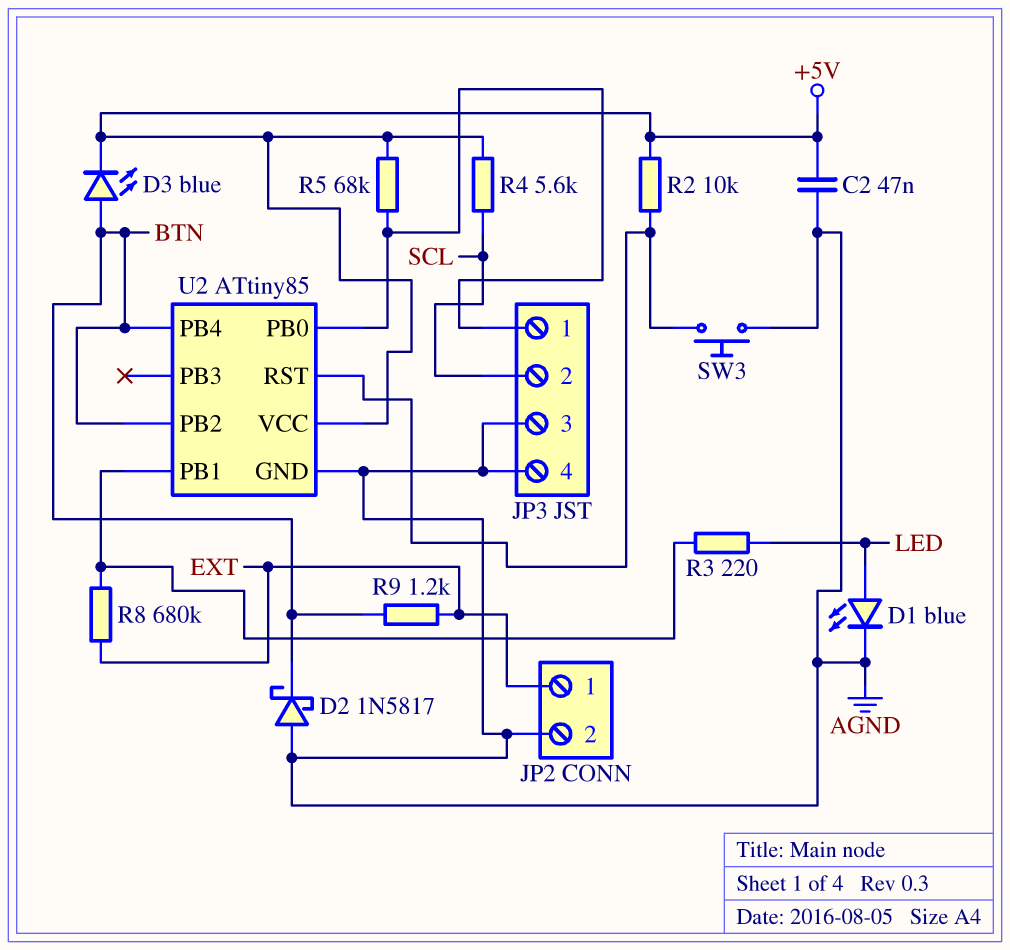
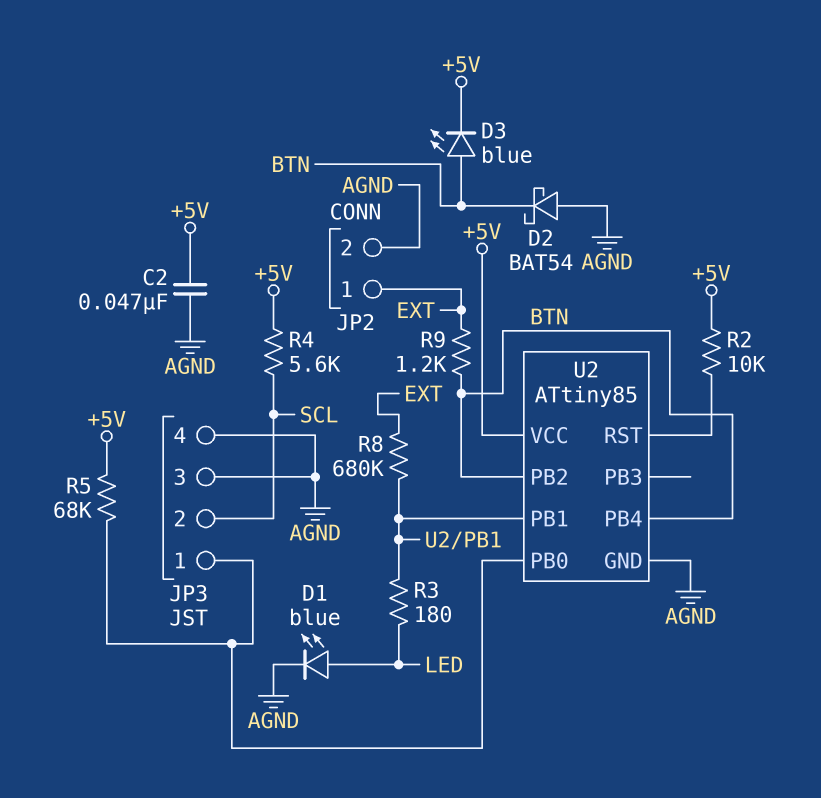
D2: schottky 1N5817 (A AGND, K BTN) -> schottky BAT54 (A AGND, K BTN)
R3: 220 (LED, U2/PB1) -> 180 (LED, U2/PB1)
SW3: button (AGND, U2/RST) -> none

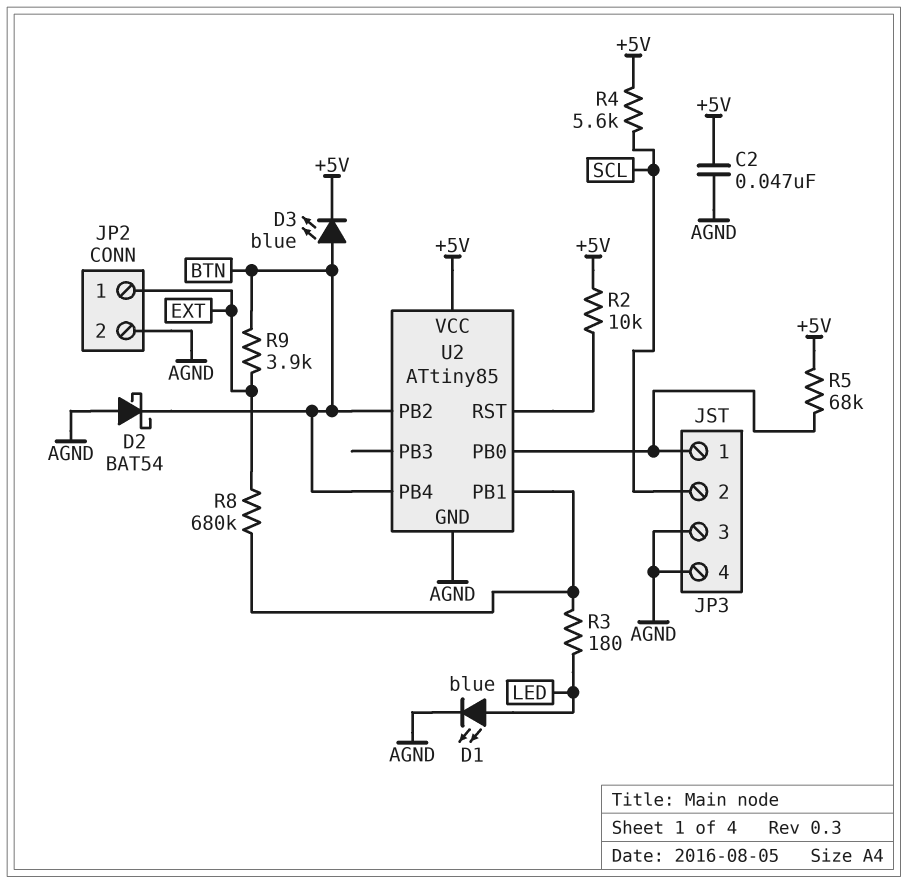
R9: 1.2k (BTN, EXT) -> 3.9k (BTN, EXT)

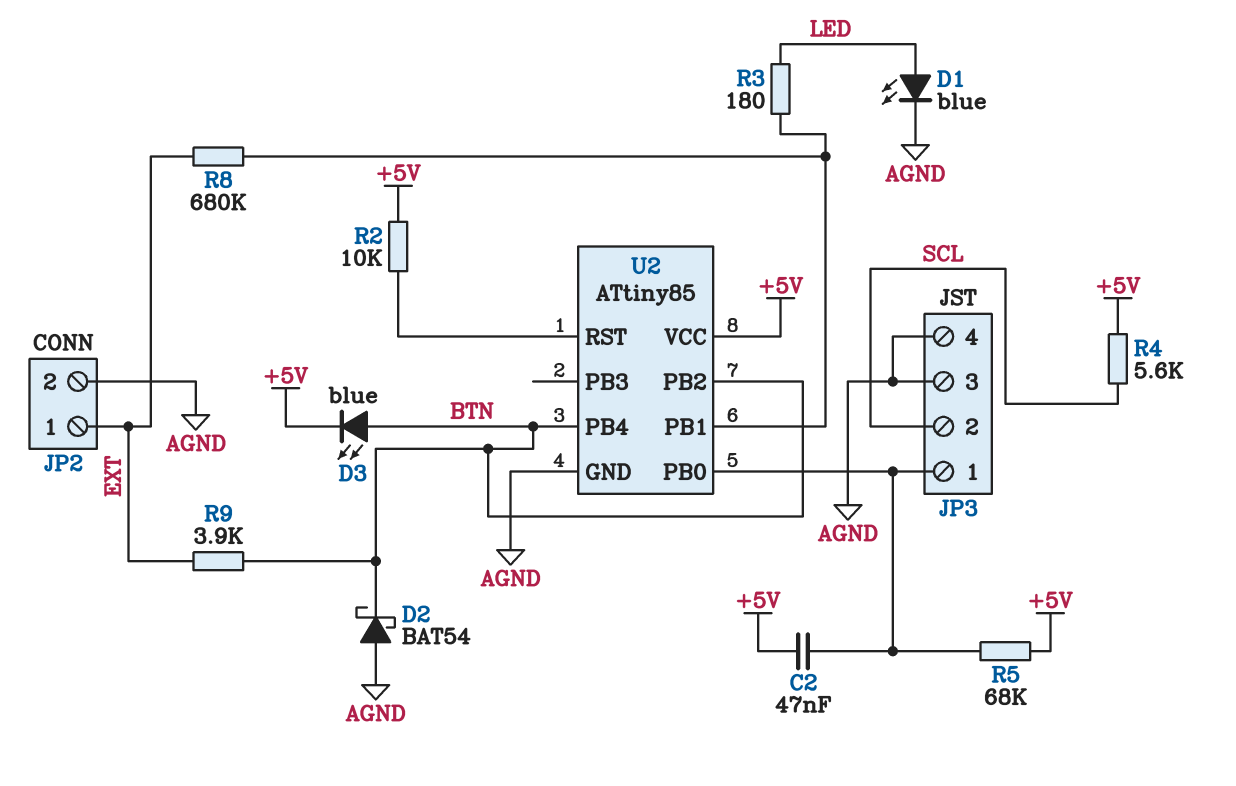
C2: 47nF (+5V, AGND) -> 47nF (+5V, JP3/1)

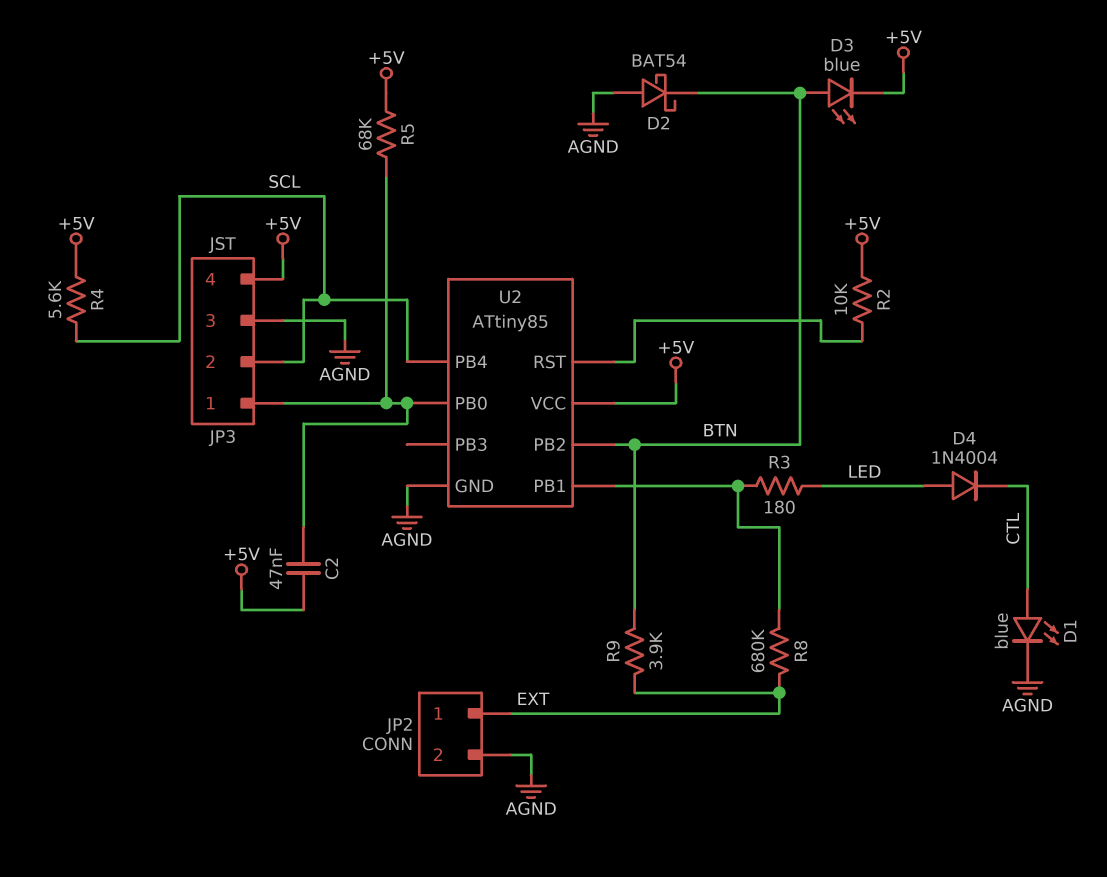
D1: LED blue (A LED, K AGND) -> LED blue (A CTL, K AGND)
D4: none -> diode 1N4004 (A LED, K CTL)
JP3 pin 4: AGND -> +5V
U2 pin PB4: BTN -> SCL

